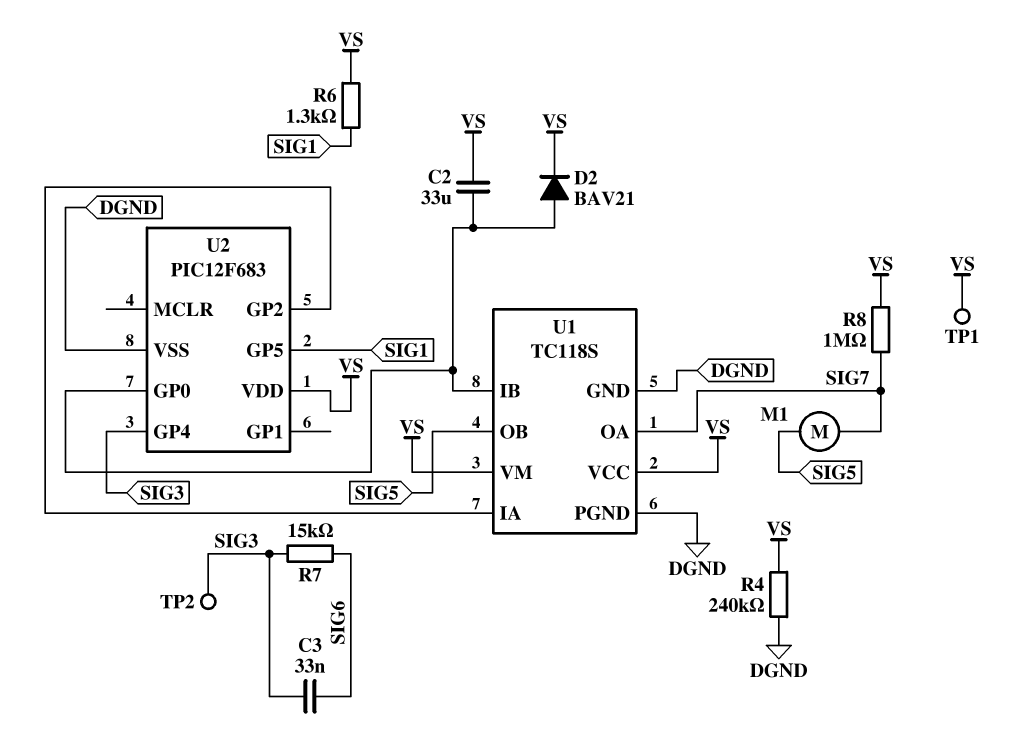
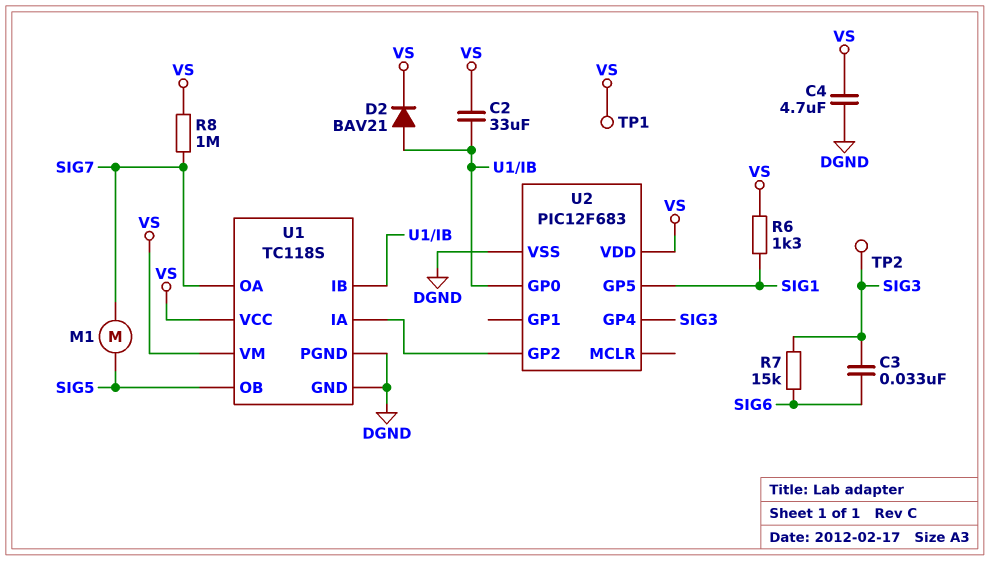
C4: none -> 4.7uF (DGND, VS)
R4: 240k (DGND, VS) -> none

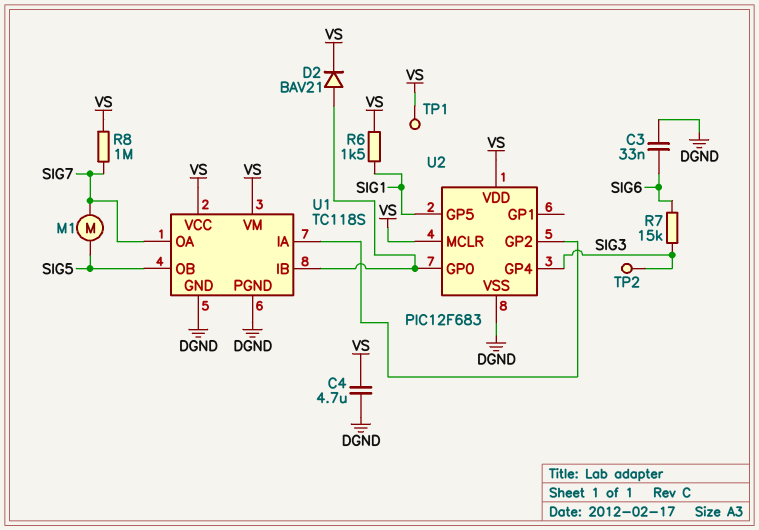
C2: 33uF (U1/IB, VS) -> none
C3: 33nF (SIG3, SIG6) -> 33nF (DGND, SIG6)
R6: 1.3k (SIG1, VS) -> 1.5k (SIG1, VS)
U2 pin MCLR: none -> VS

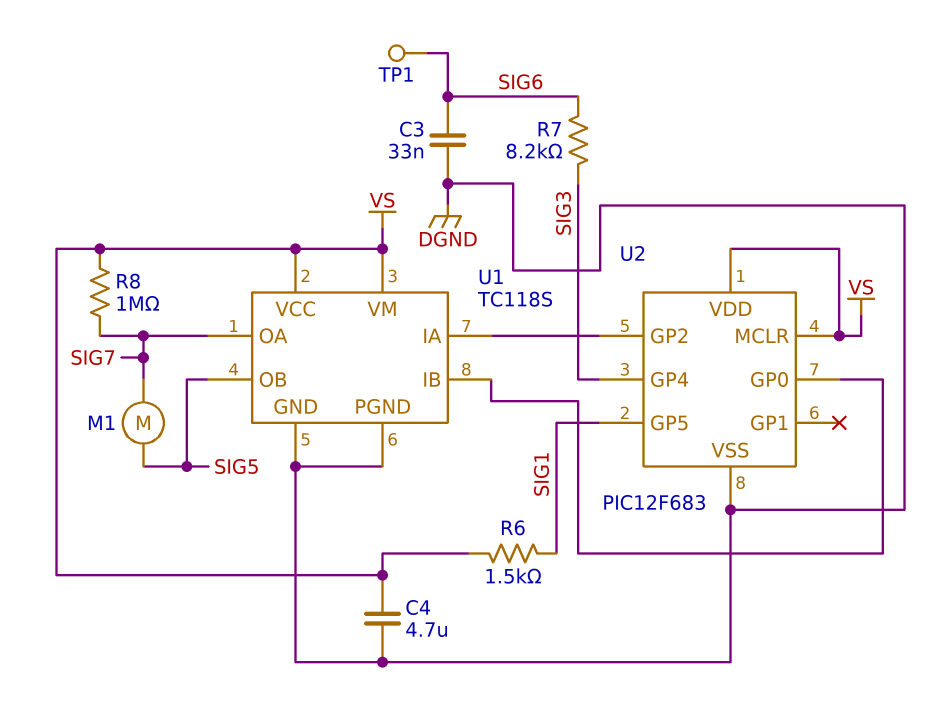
D2: diode BAV21 (A U1/IB, K VS) -> none
R7: 15k (SIG3, SIG6) -> 8.2k (SIG3, SIG6)
TP1: test point (VS) -> test point (SIG6)
TP2: test point (SIG3) -> none

